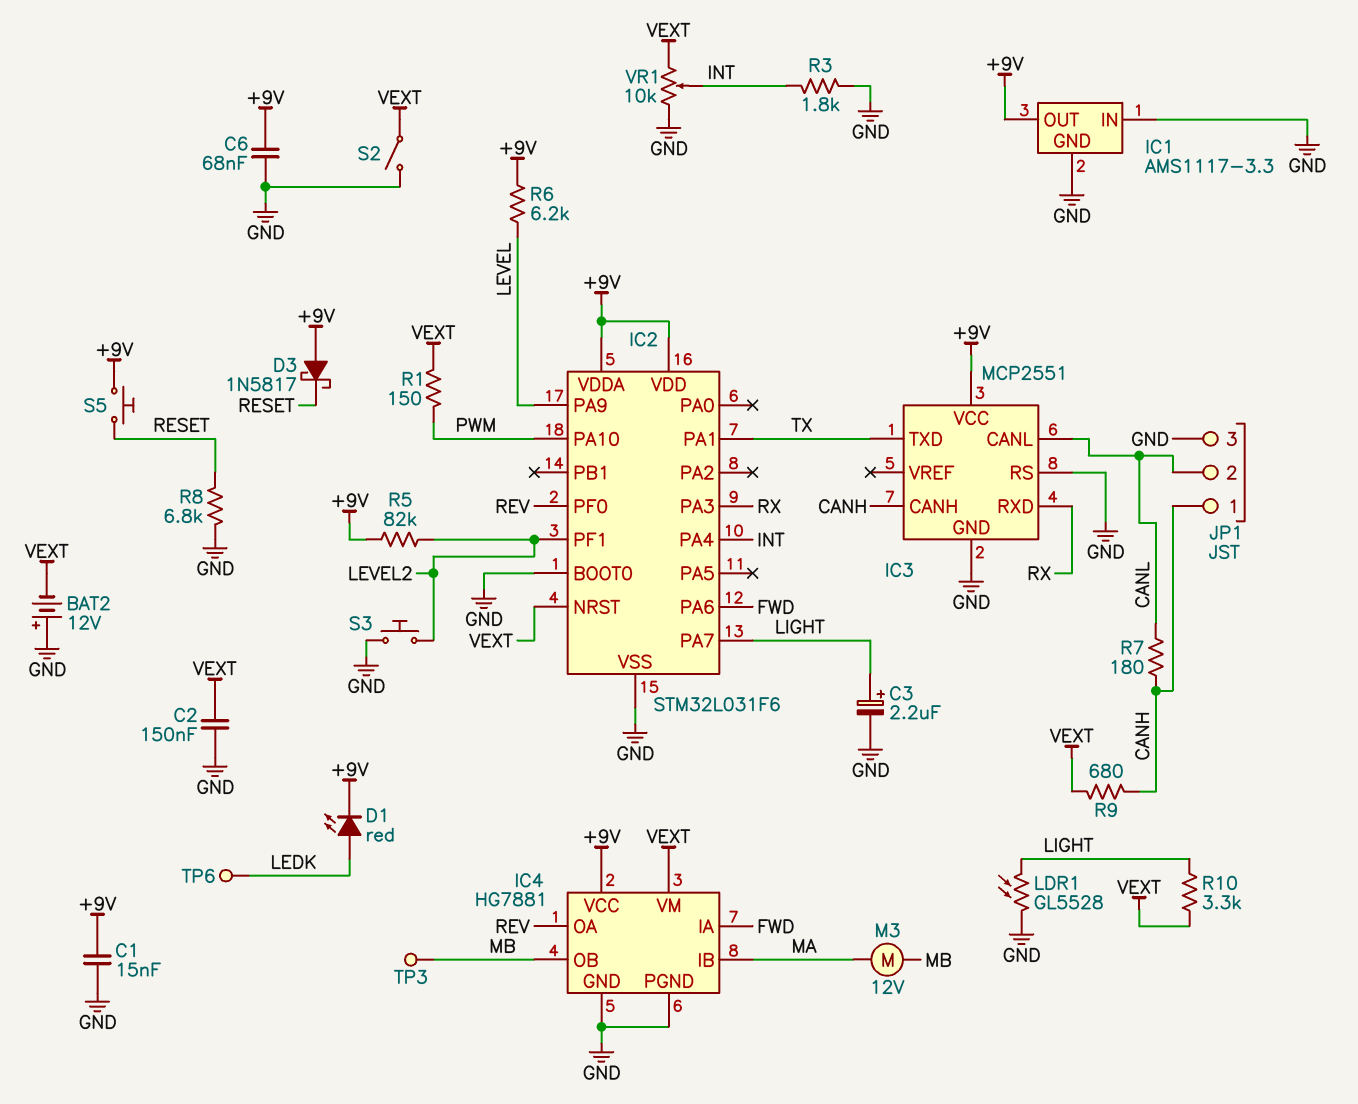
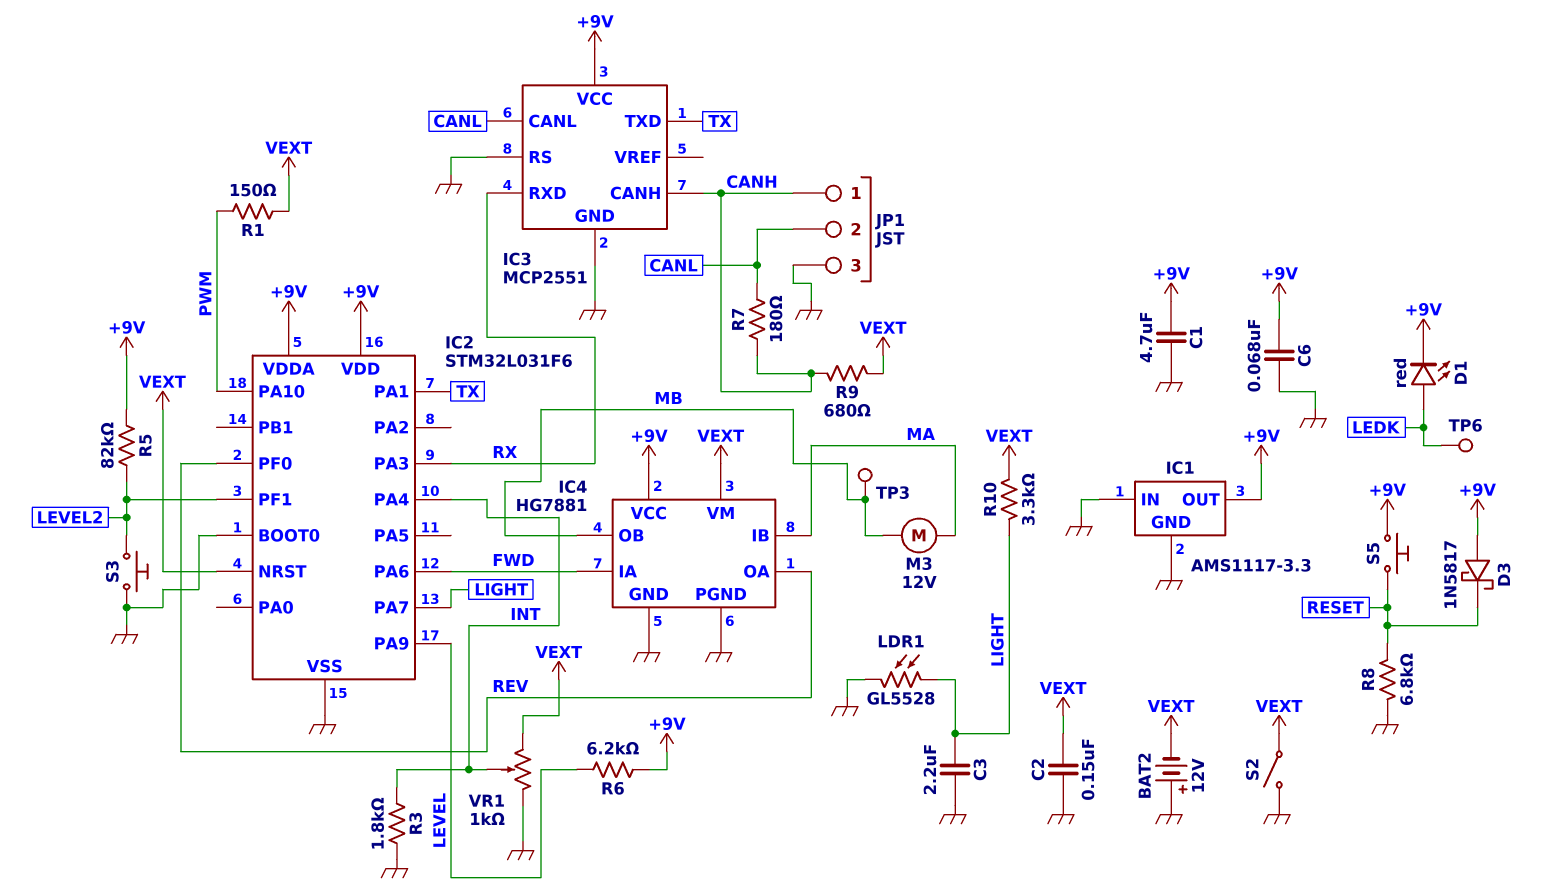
C1: 15nF (+9V, GND) -> 4.7uF (+9V, GND)
C3: 2.2uF (plus LIGHT, minus GND) -> 2.2uF (GND, LIGHT)
VR1: 10k (GND, VEXT, wiper INT) -> 1k (GND, VEXT, wiper INT)

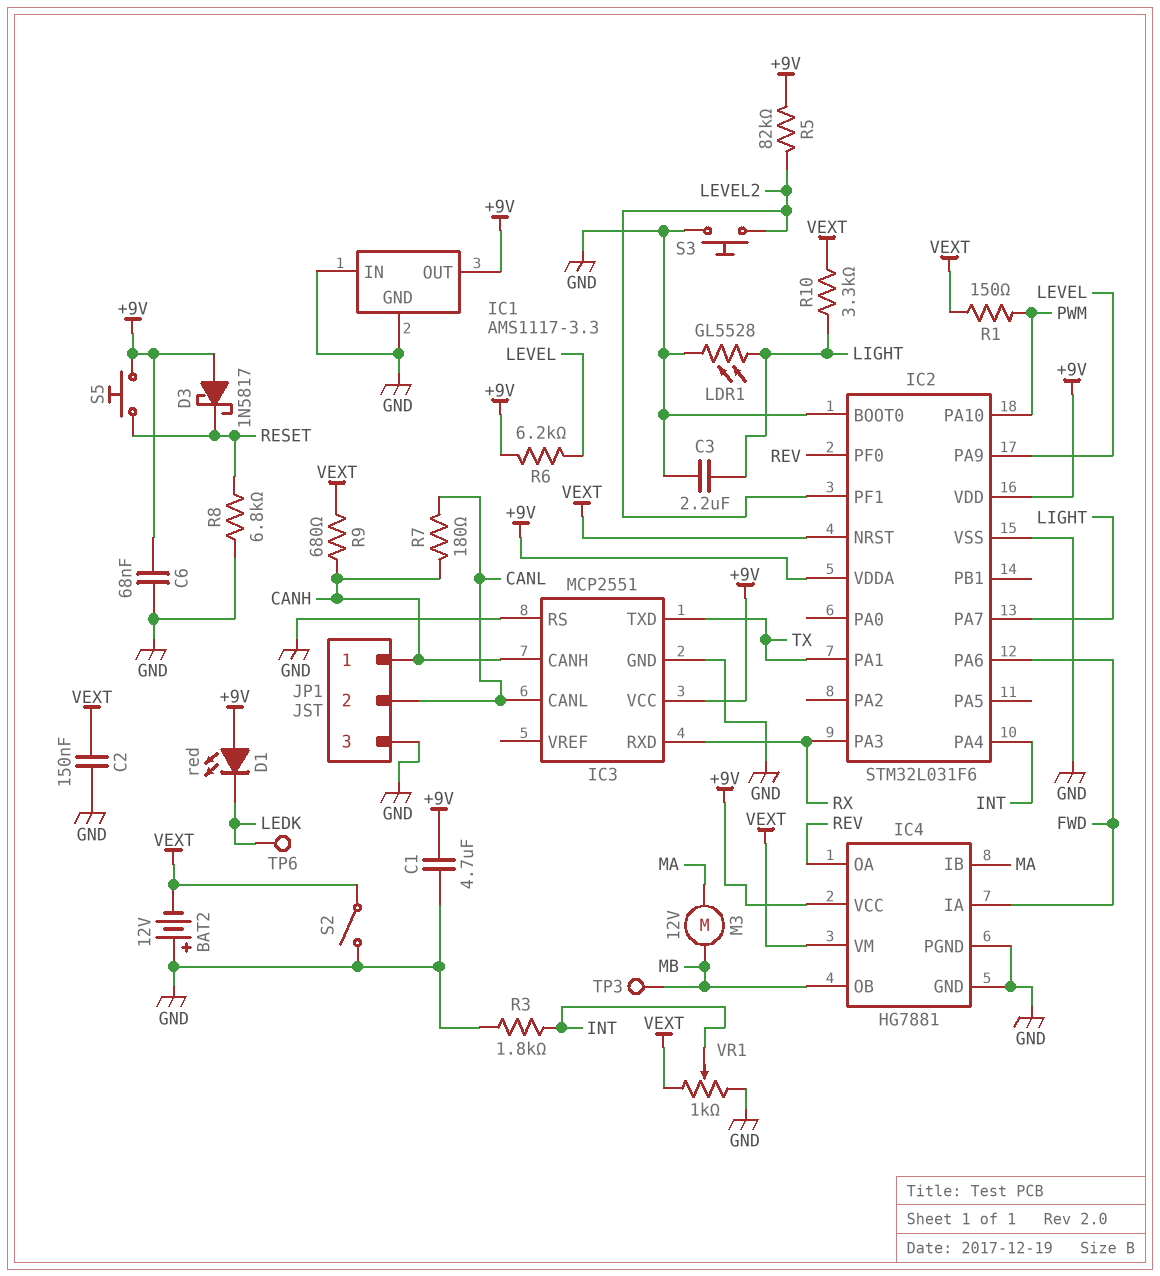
D1: LED red (A LEDK, K +9V) -> LED red (A +9V, K LEDK)

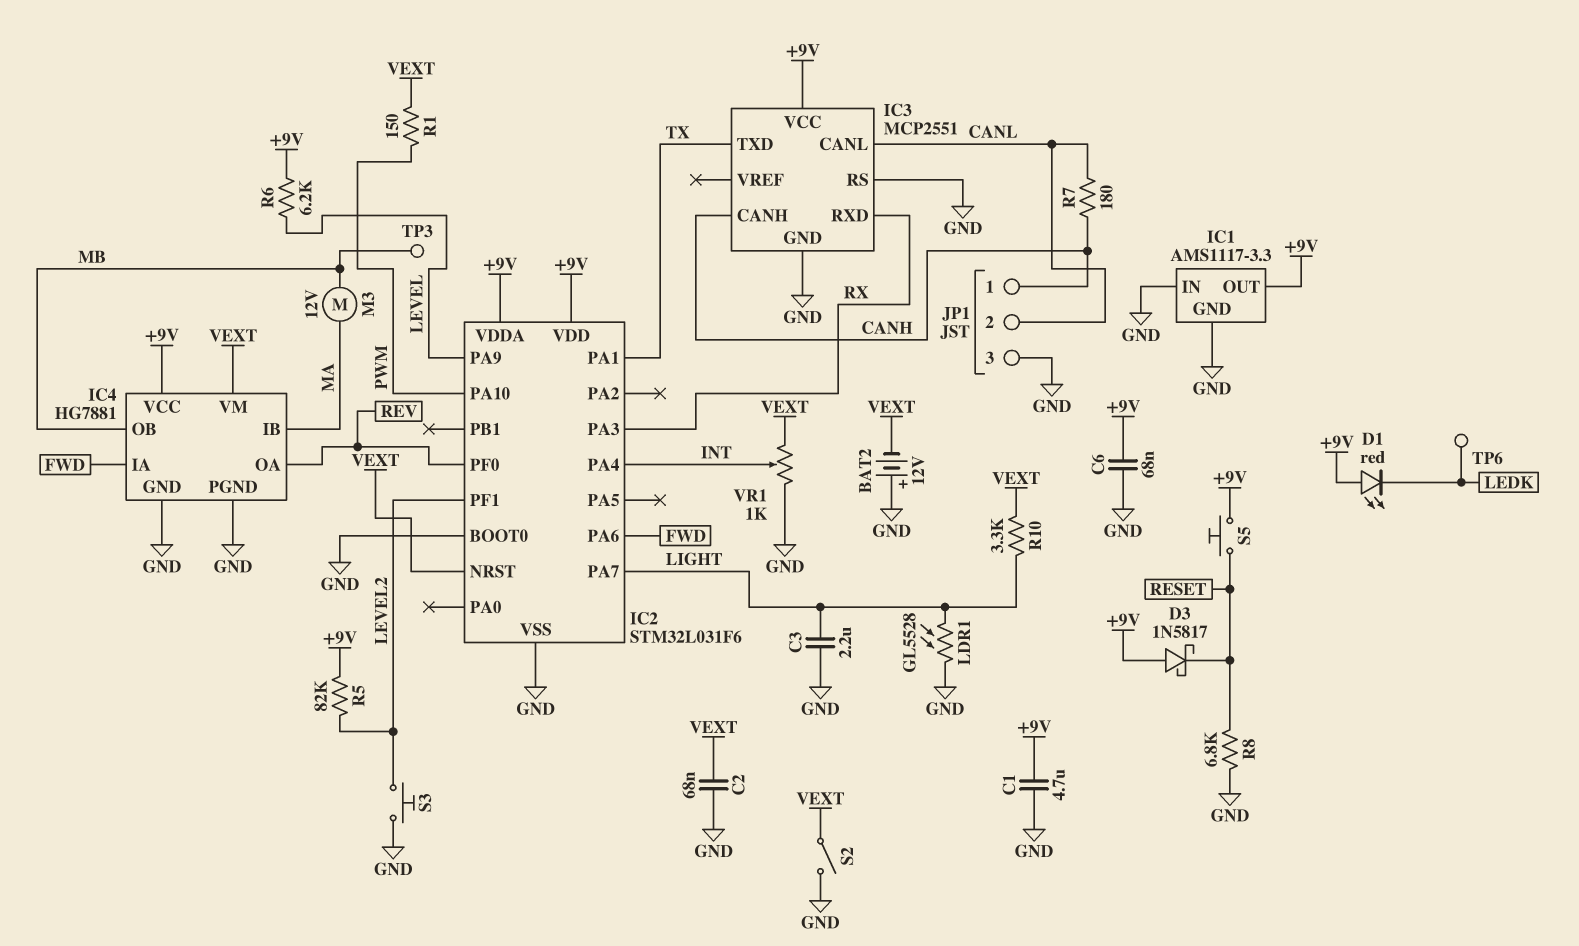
C2: 150nF (GND, VEXT) -> 68nF (GND, VEXT)
R3: 1.8k (GND, INT) -> none
R9: 680 (CANH, VEXT) -> none

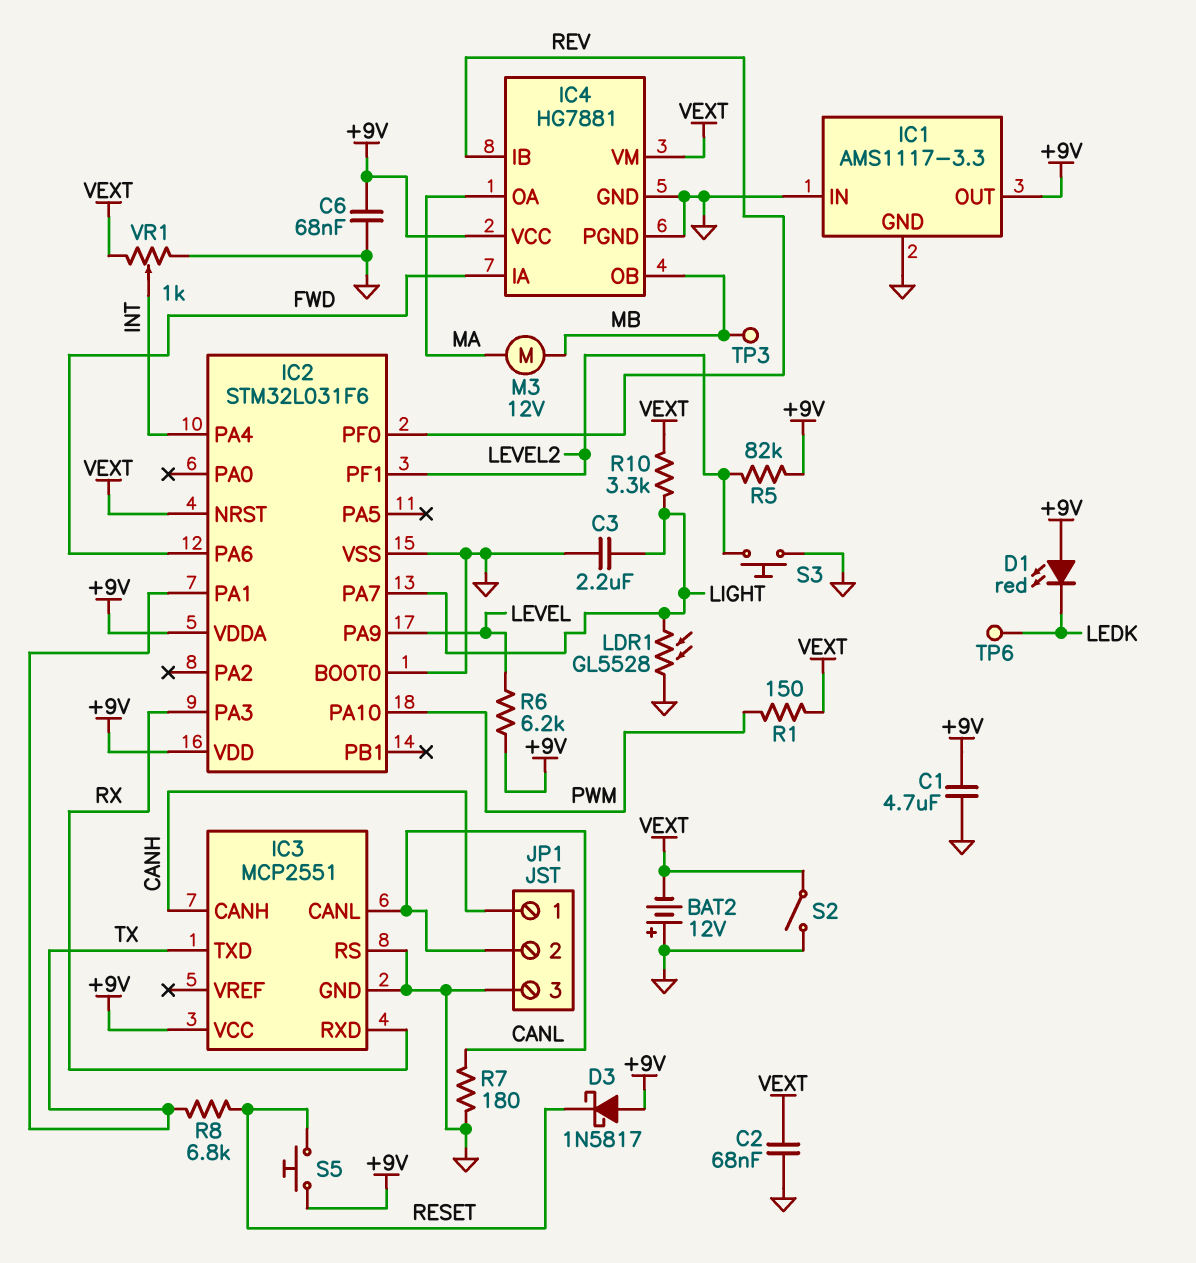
IC4 pin IB: MA -> REV
IC4 pin OA: REV -> MA
R7: 180 (CANH, CANL) -> 180 (CANL, GND)
R8: 6.8k (GND, RESET) -> 6.8k (RESET, TX)

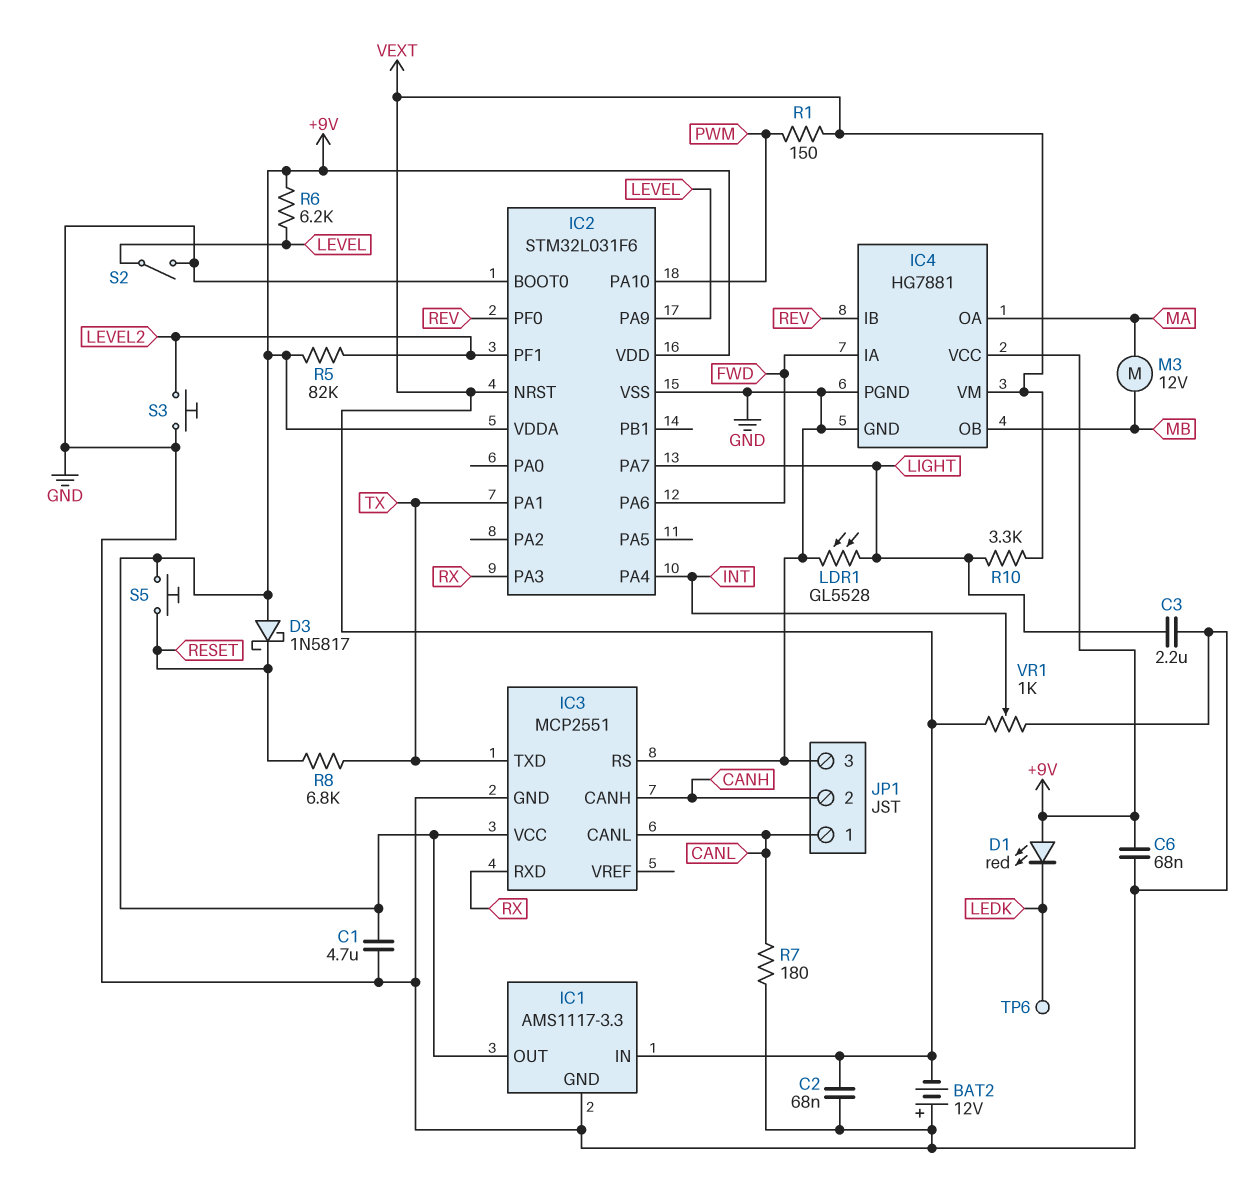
IC1 pin IN: GND -> VEXT
JP1 pin 1: CANH -> CANL
JP1 pin 2: CANL -> CANH
S2: switch (GND, VEXT) -> switch (GND, LEVEL)
TP3: test point (MB) -> none

